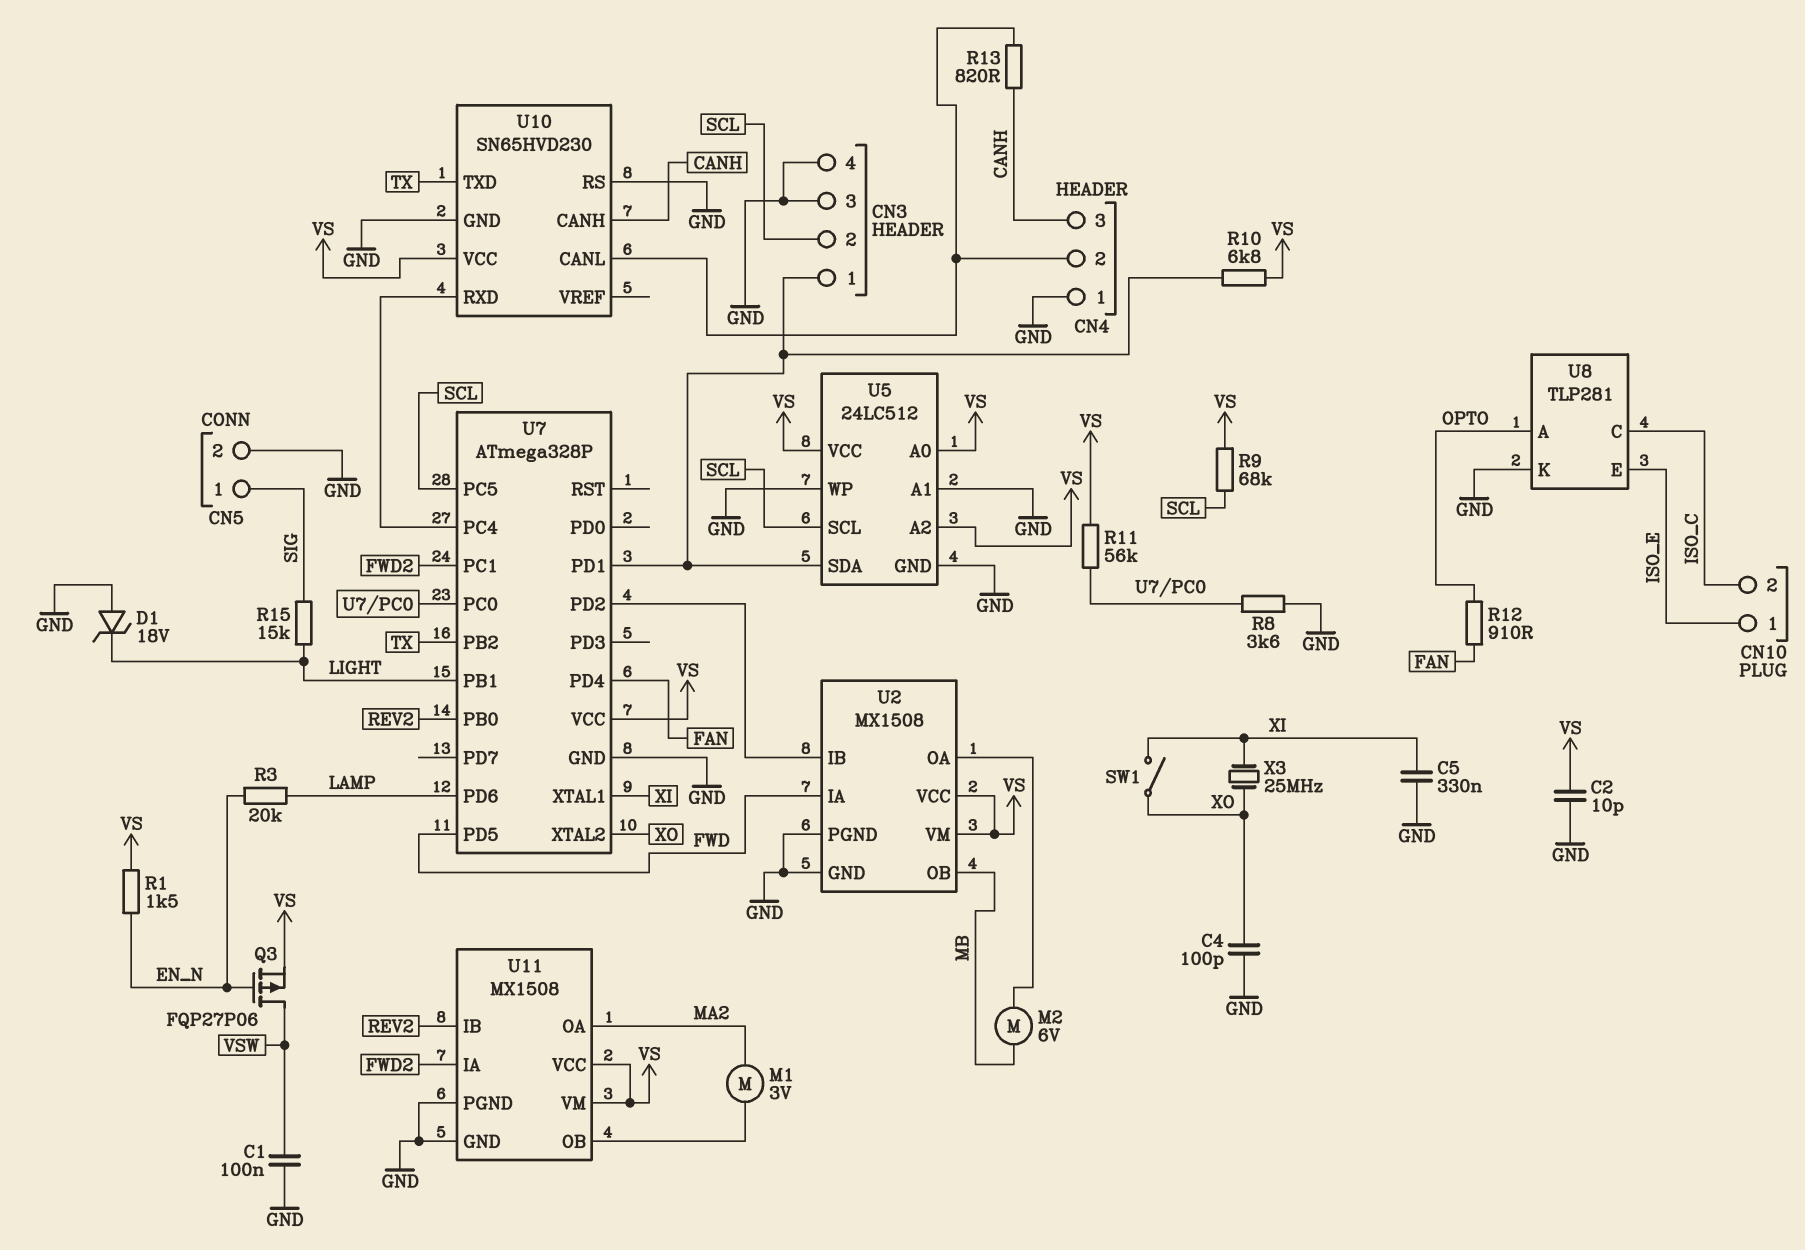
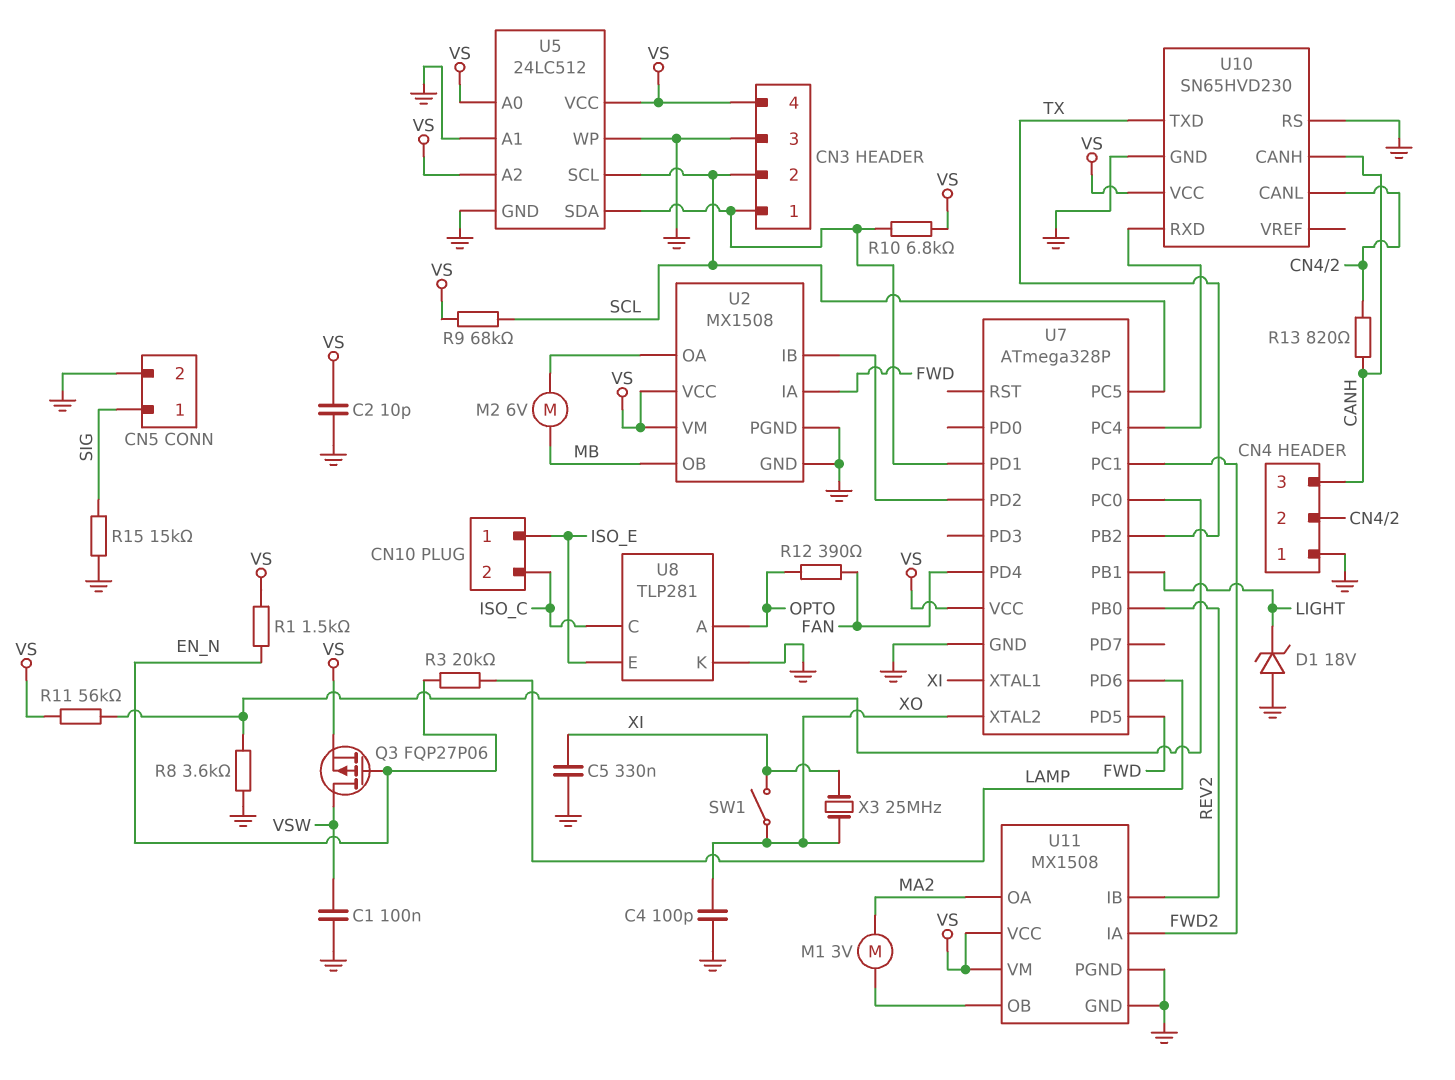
CN3 pin 4: GND -> VS
R12: 910 (FAN, OPTO) -> 390 (FAN, OPTO)
R15: 15k (LIGHT, SIG) -> 15k (GND, SIG)

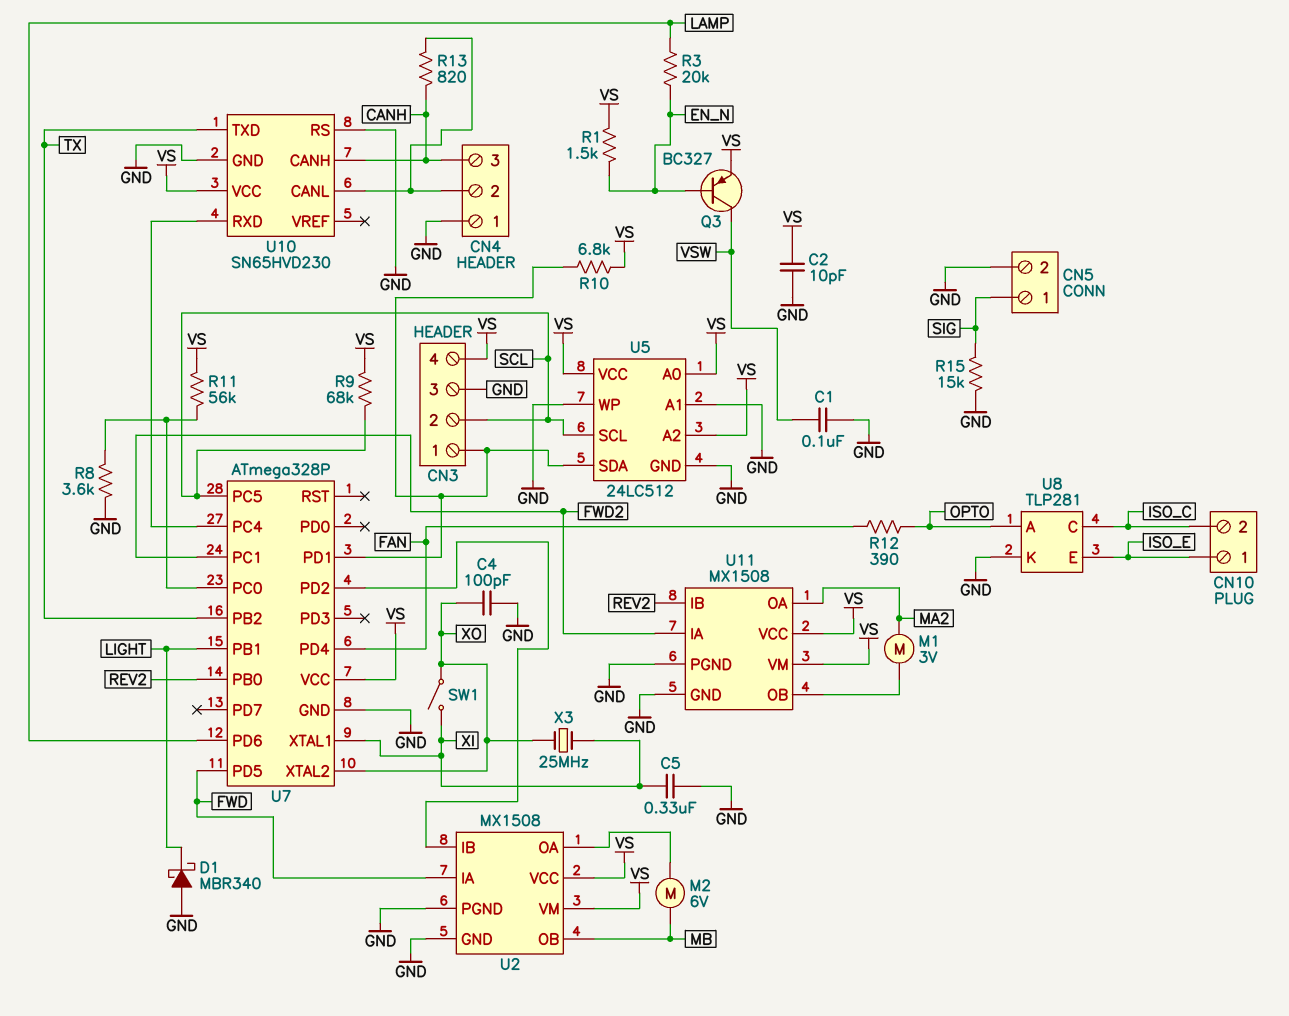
D1: zener 18V (A GND, K LIGHT) -> schottky MBR340 (A GND, K LIGHT)
Q3: PMOS FQP27P06 (G EN_N, D VSW, S VS) -> PNP BC327 (B EN_N, C VSW, E VS)

